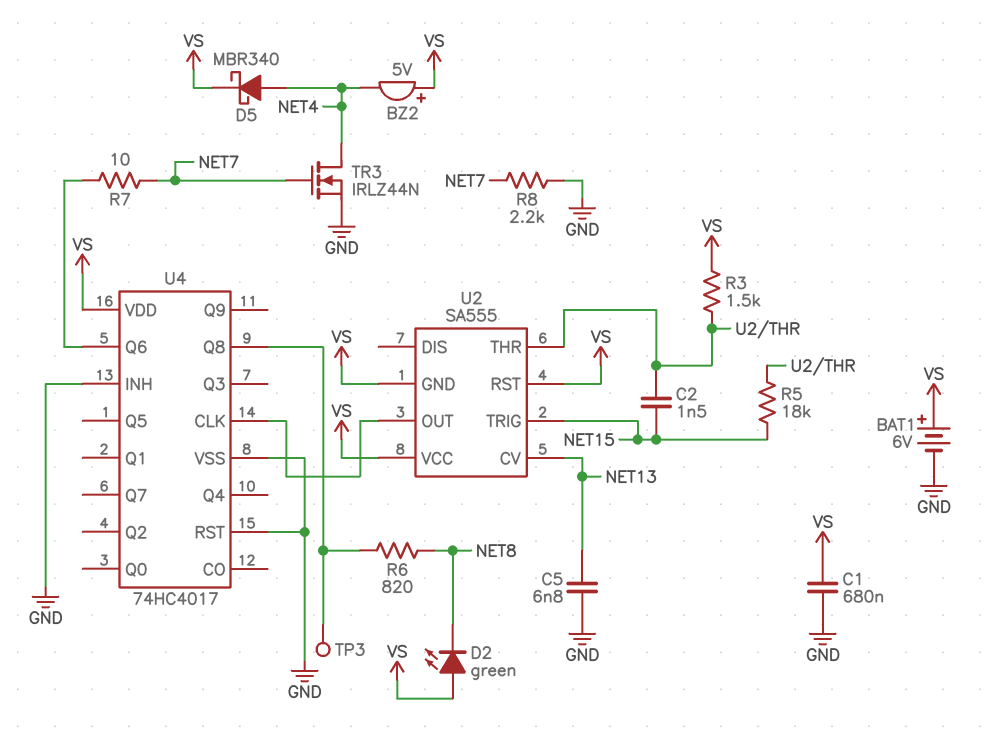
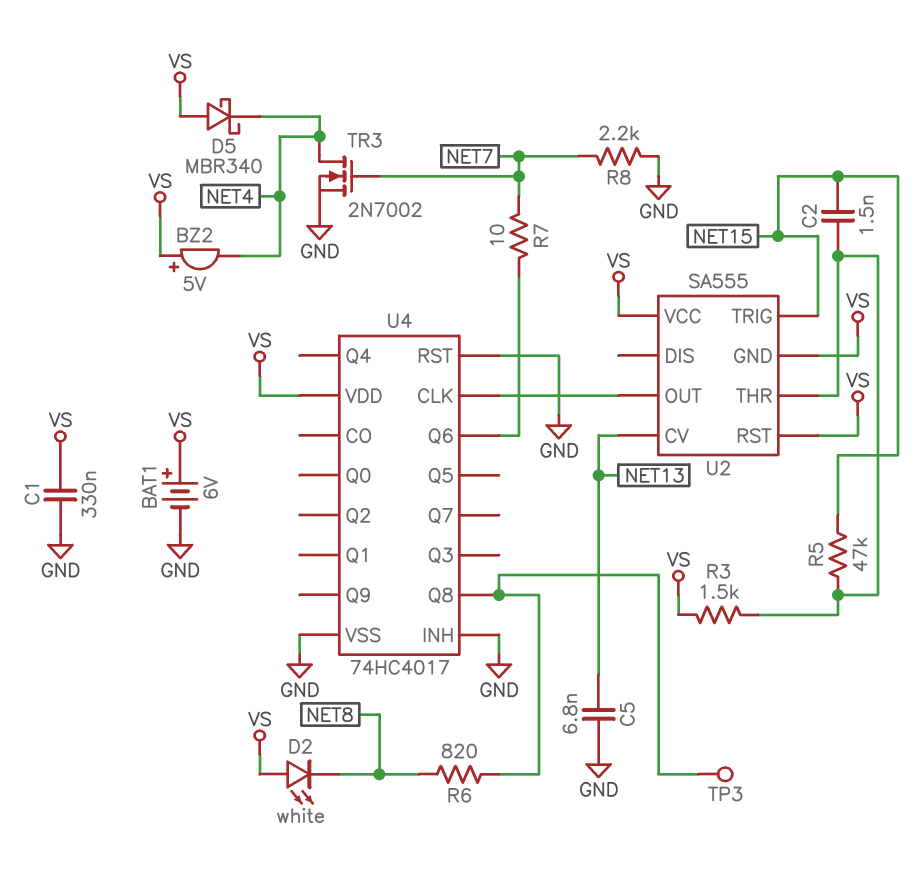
C1: 680nF (GND, VS) -> 330nF (GND, VS)
D2: LED green (A VS, K NET8) -> LED white (A VS, K NET8)
D5: schottky MBR340 (A NET4, K VS) -> schottky MBR340 (A VS, K NET4)
R5: 18k (NET15, U2/THR) -> 47k (NET15, U2/THR)
TR3: NMOS IRLZ44N (G NET7, D NET4, S GND) -> NMOS 2N7002 (G NET7, D NET4, S GND)

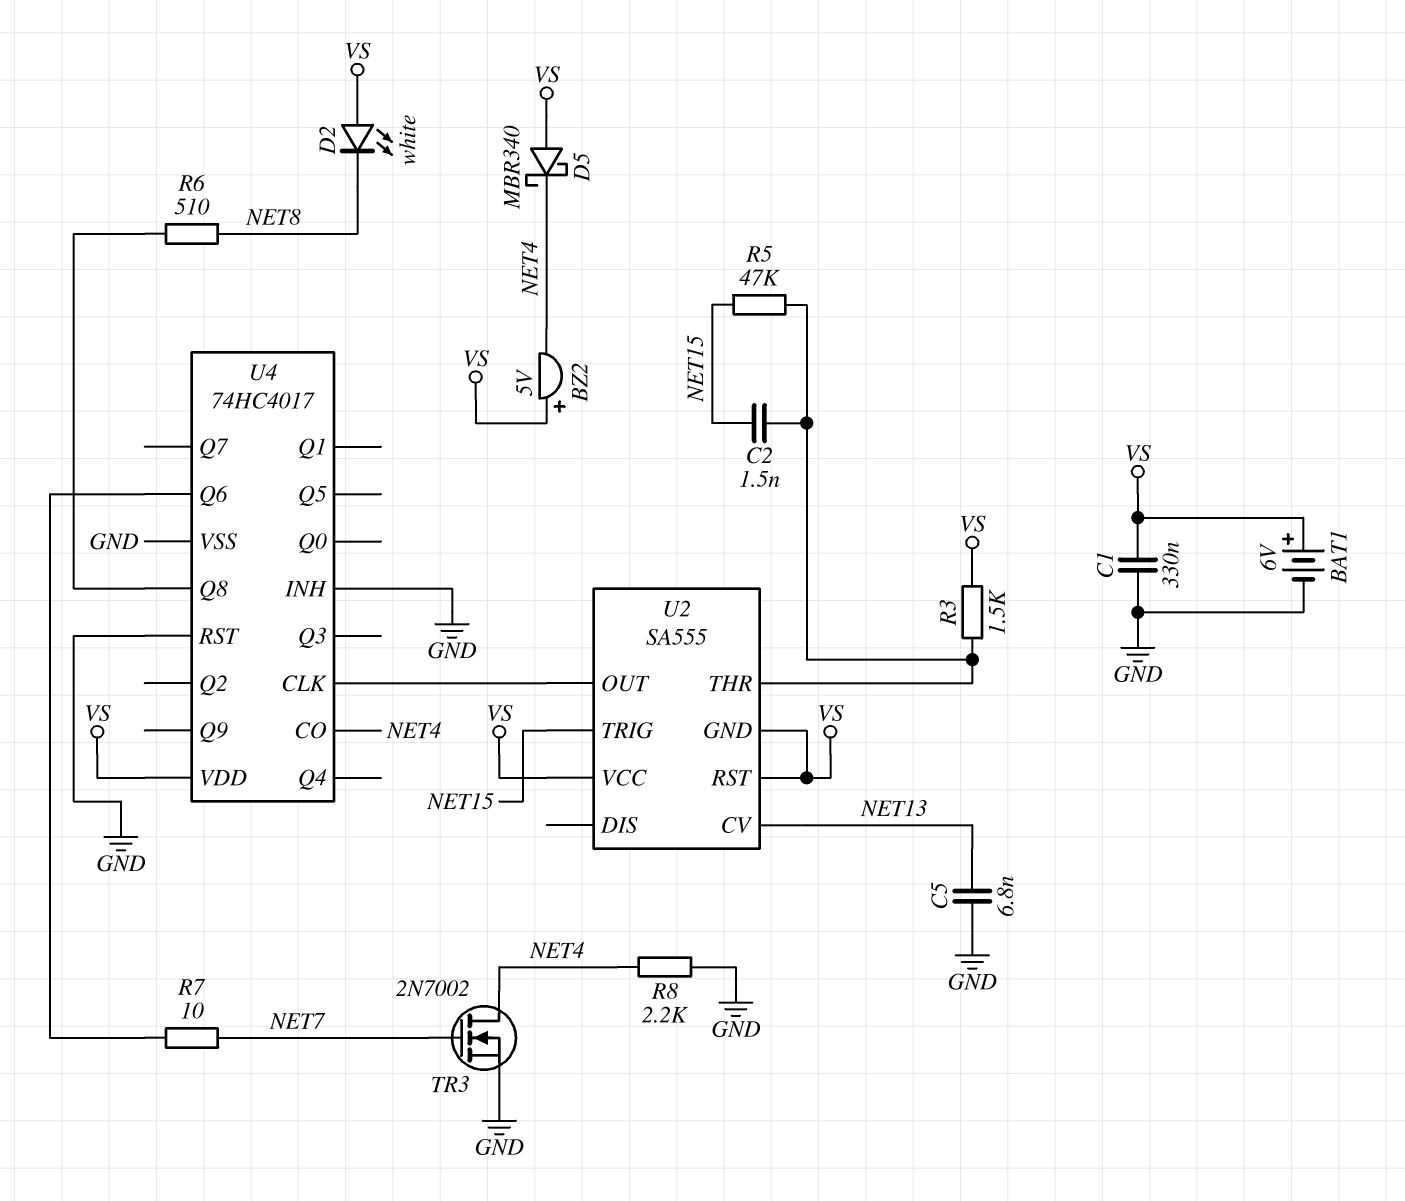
R6: 820 (NET8, U4/Q8) -> 510 (NET8, U4/Q8)
R8: 2.2k (GND, NET7) -> 2.2k (GND, NET4)
TP3: test point (U4/Q8) -> none
U4 pin CO: none -> NET4

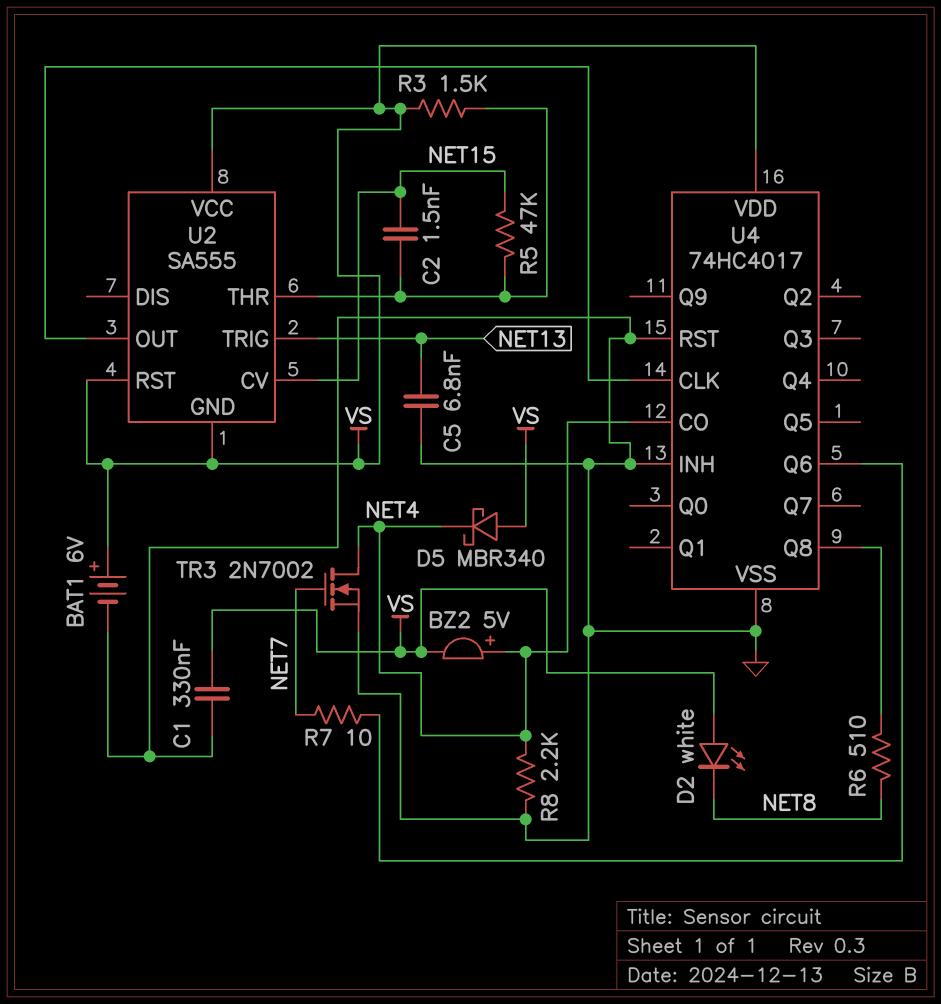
BZ2: buzzer 5V (plus VS, minus NET4) -> buzzer 5V (plus NET4, minus VS)
U2 pin CV: NET13 -> NET15
U2 pin TRIG: NET15 -> NET13

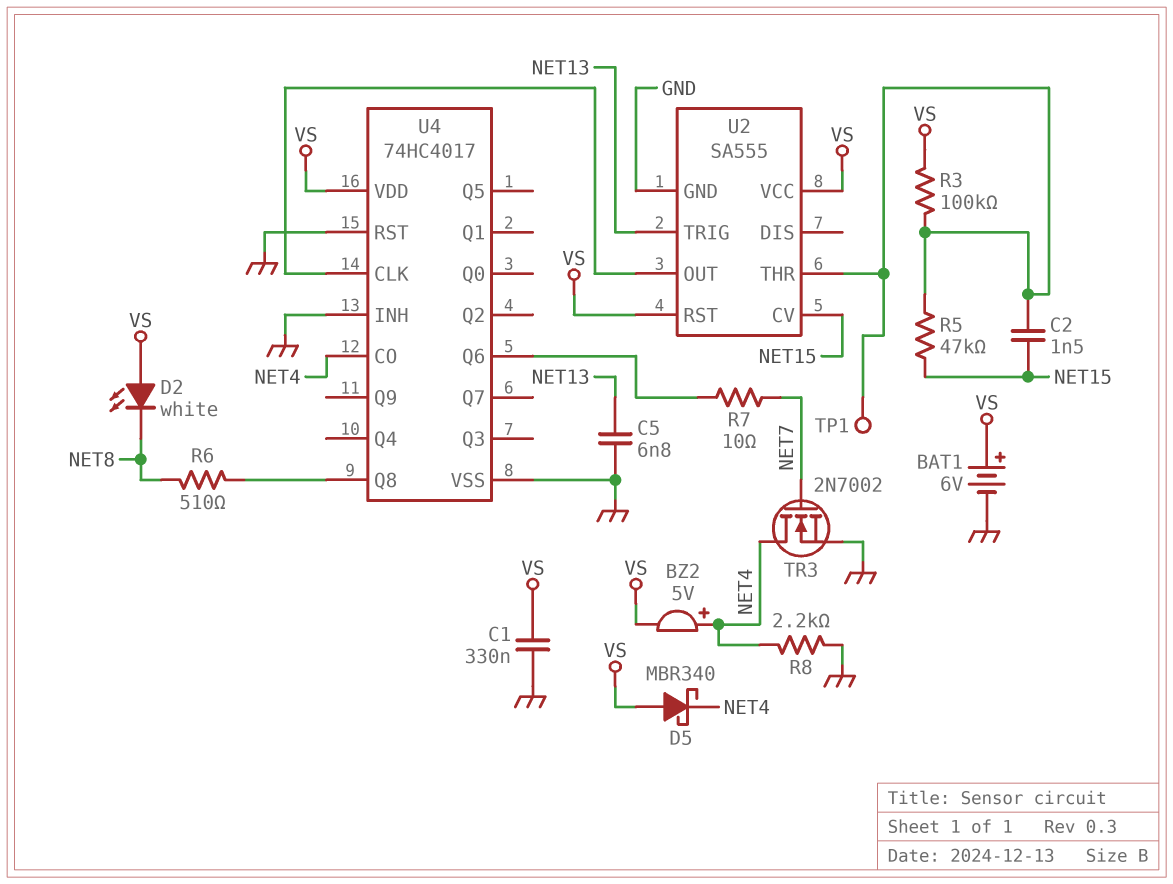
R3: 1.5k (U2/THR, VS) -> 100k (U2/THR, VS)
TP1: none -> test point (U2/THR)
U2 pin GND: VS -> GND

